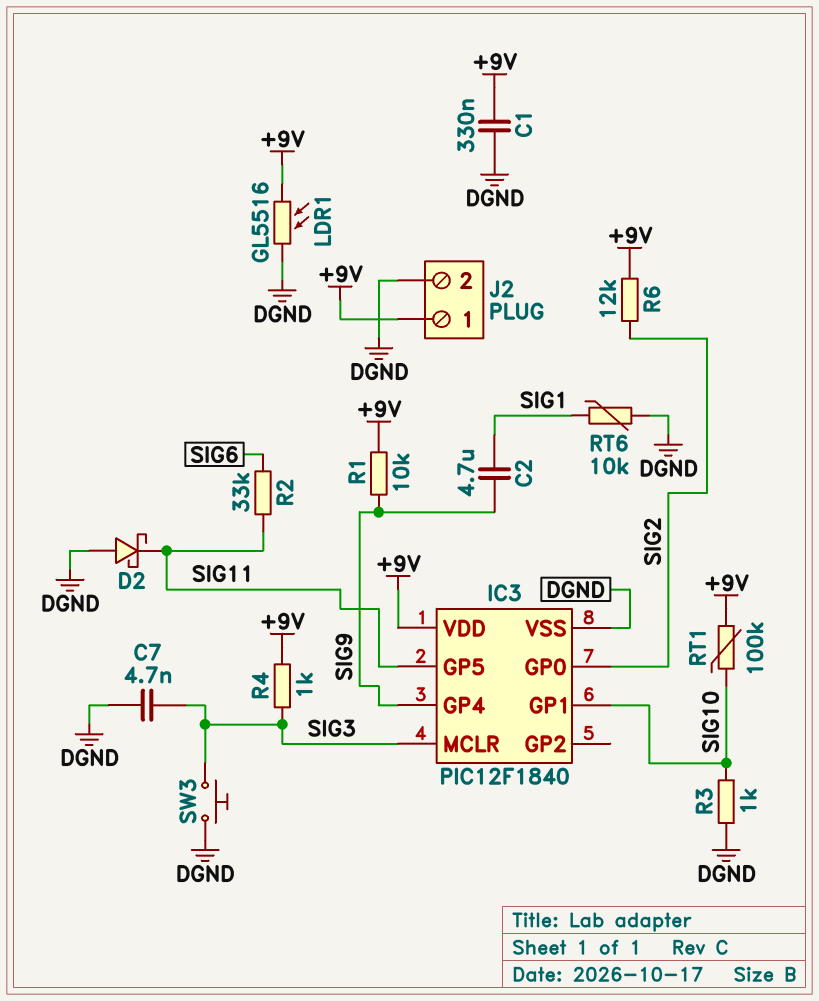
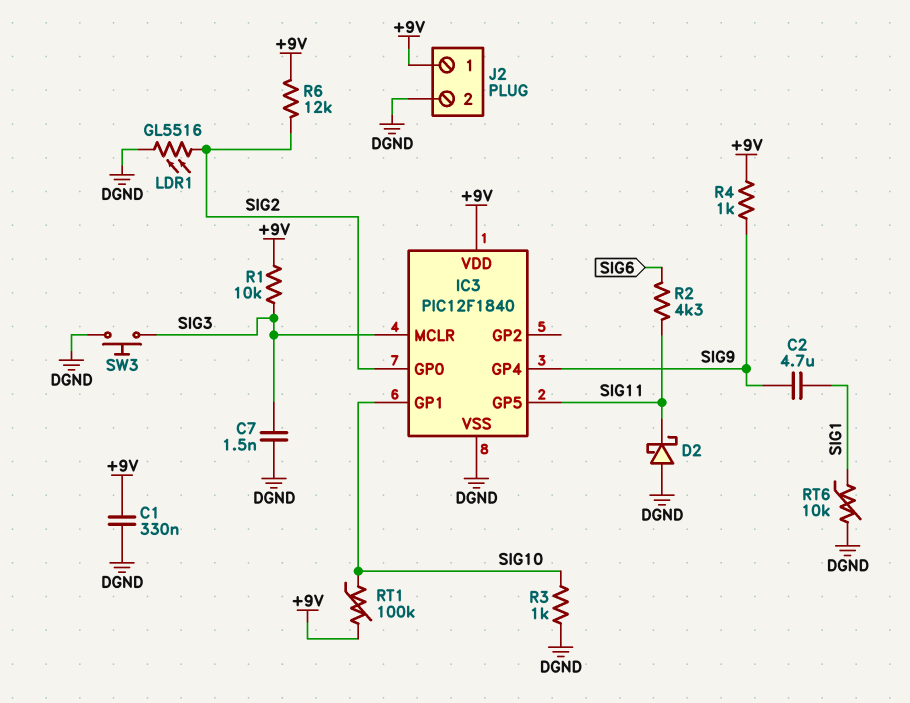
C7: 4.7nF (DGND, SIG3) -> 1.5nF (DGND, SIG3)
LDR1: GL5516 (+9V, DGND) -> GL5516 (DGND, SIG2)
R1: 10k (+9V, SIG9) -> 10k (+9V, SIG3)
R2: 33k (SIG6, SIG11) -> 4.3k (SIG6, SIG11)
R4: 1k (+9V, SIG3) -> 1k (+9V, SIG9)

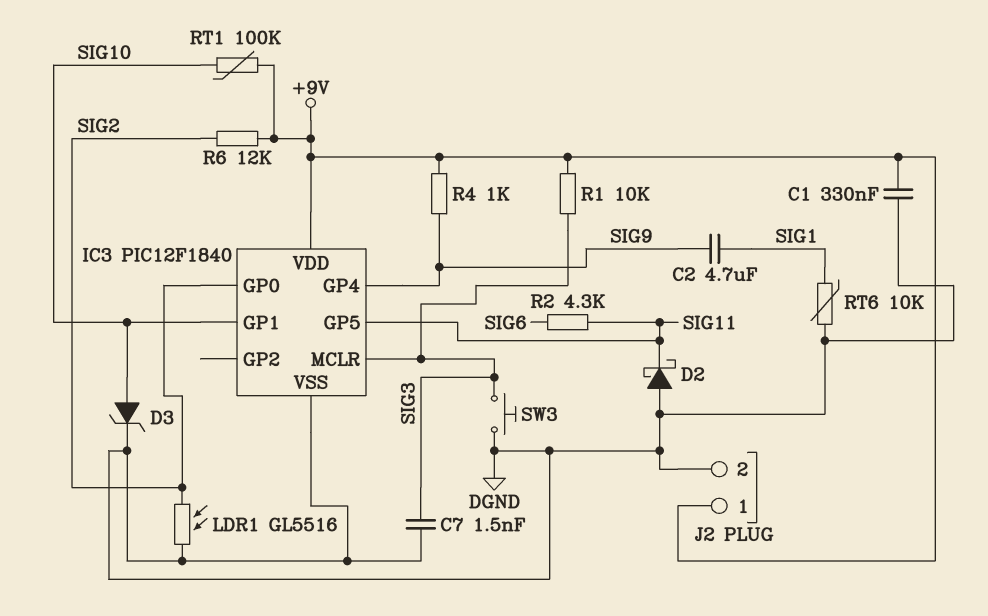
D3: none -> zener (A SIG10, K DGND)
R3: 1k (DGND, SIG10) -> none

